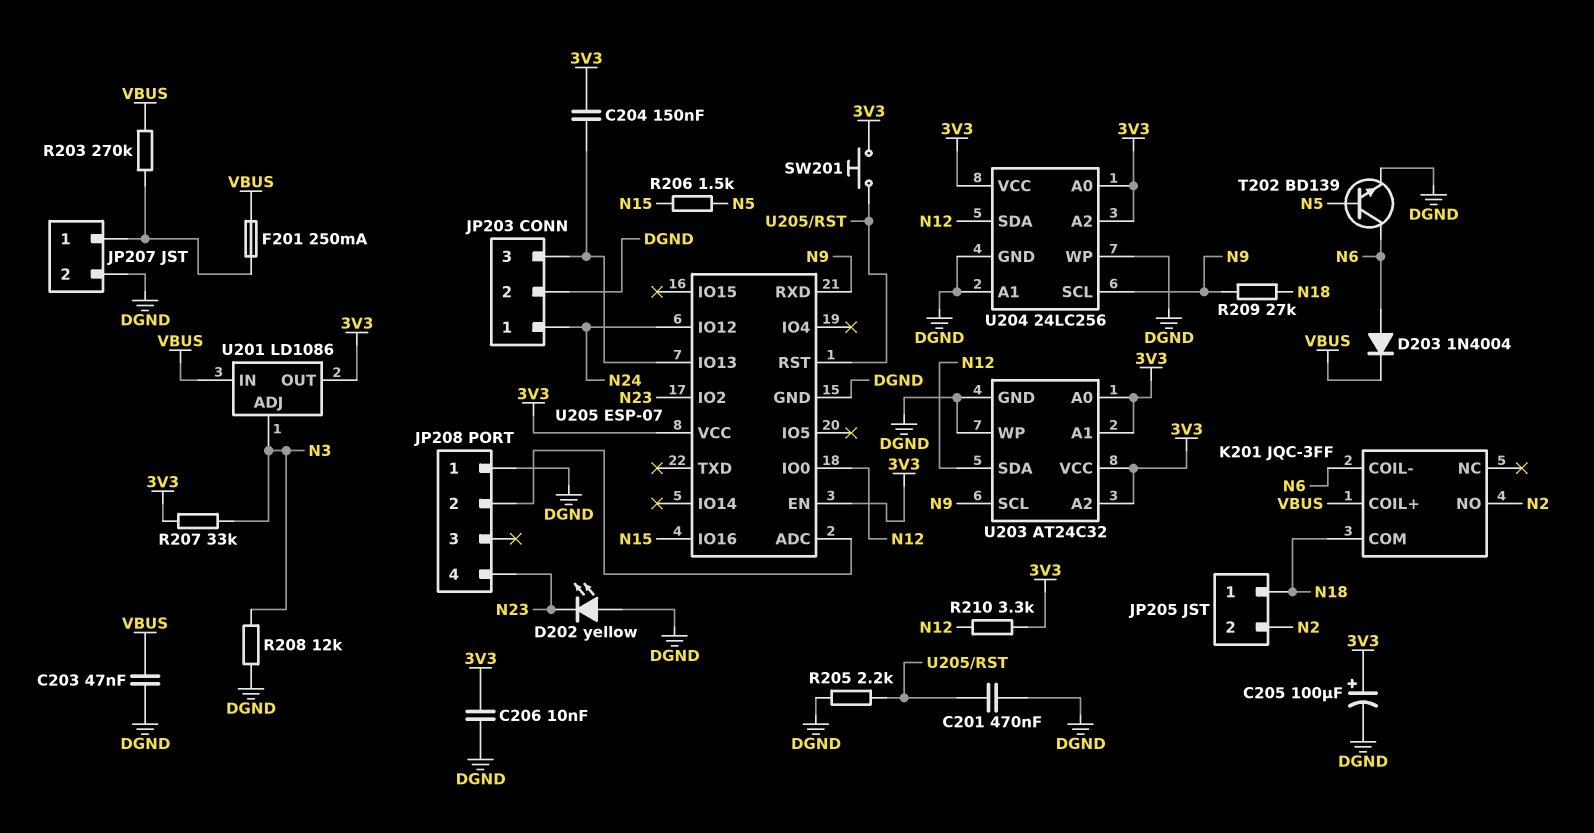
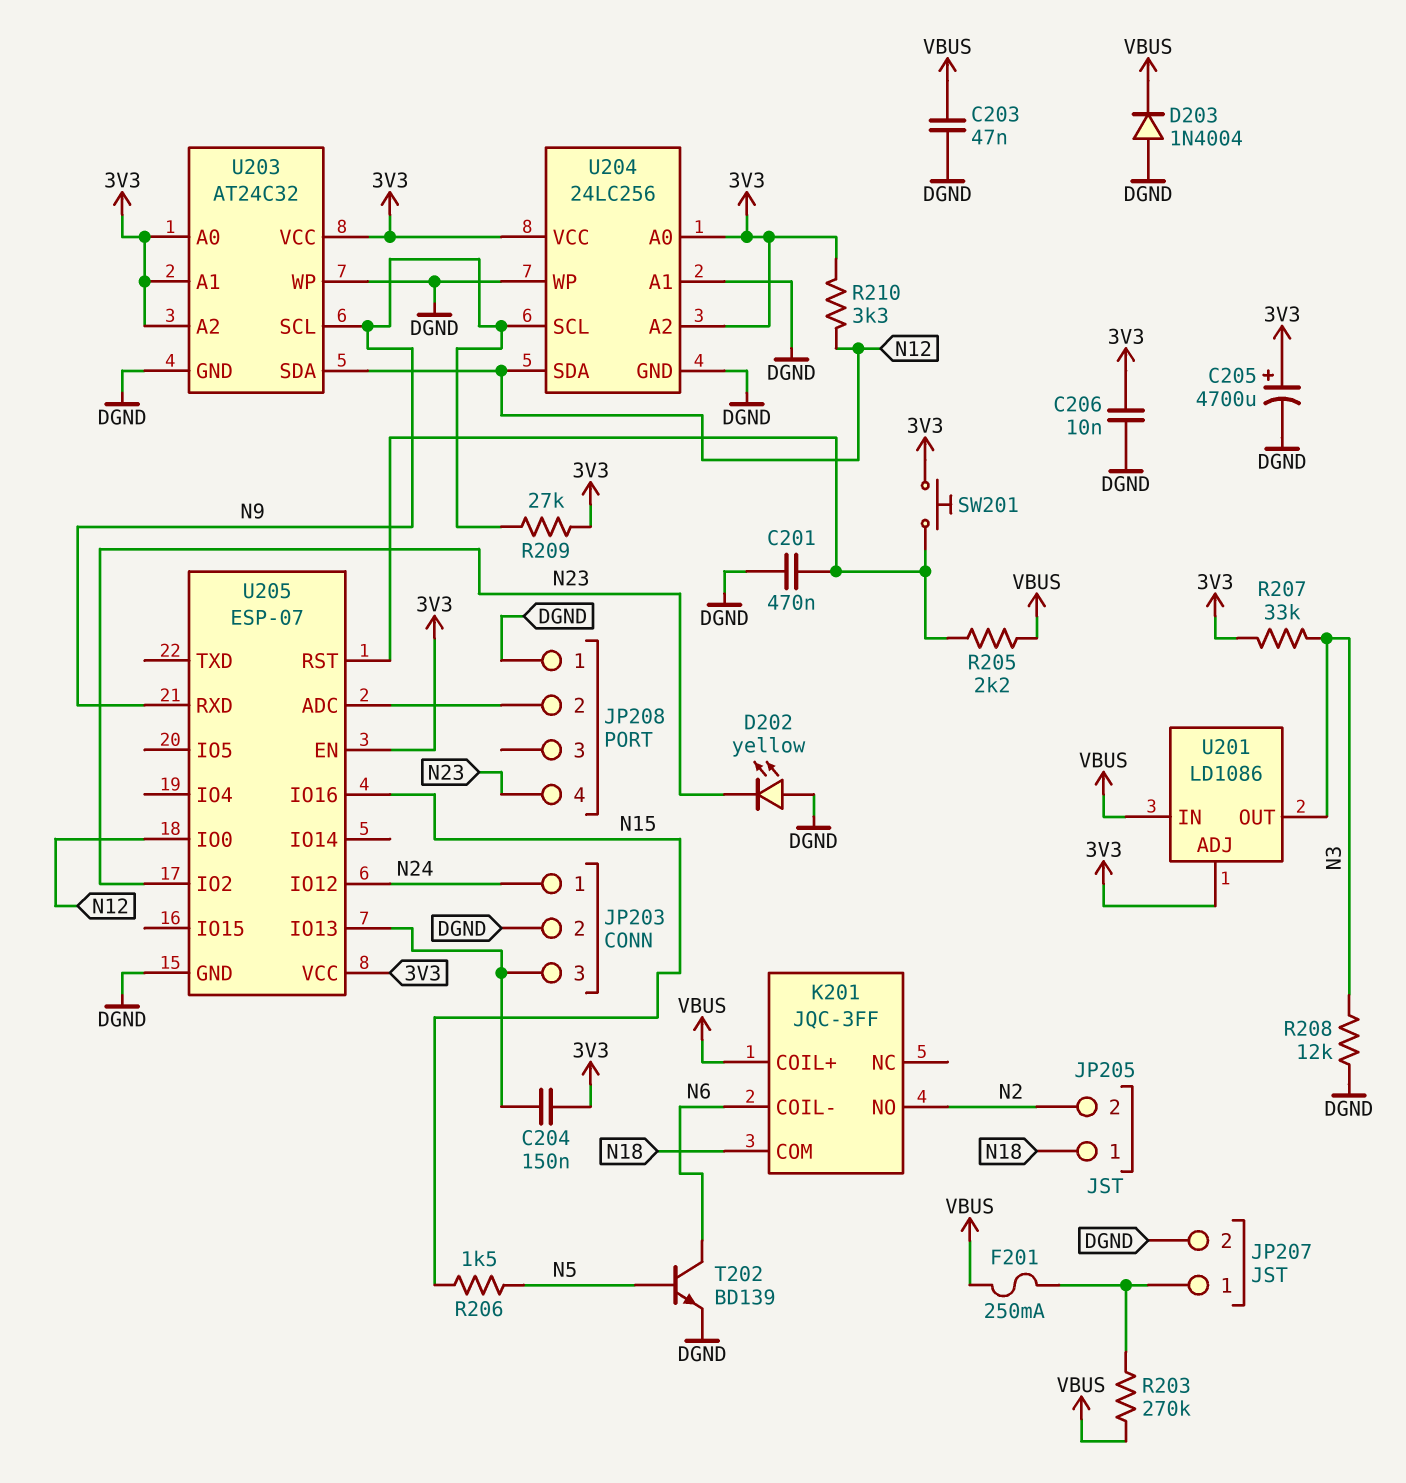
C205: 100uF (plus 3V3, minus DGND) -> 4700uF (plus 3V3, minus DGND)
D203: diode 1N4004 (A N6, K VBUS) -> diode 1N4004 (A DGND, K VBUS)
R205: 2.2k (DGND, U205/RST) -> 2.2k (U205/RST, VBUS)
R209: 27k (N9, N18) -> 27k (3V3, N9)
U201 pin ADJ: N3 -> 3V3
U201 pin OUT: 3V3 -> N3

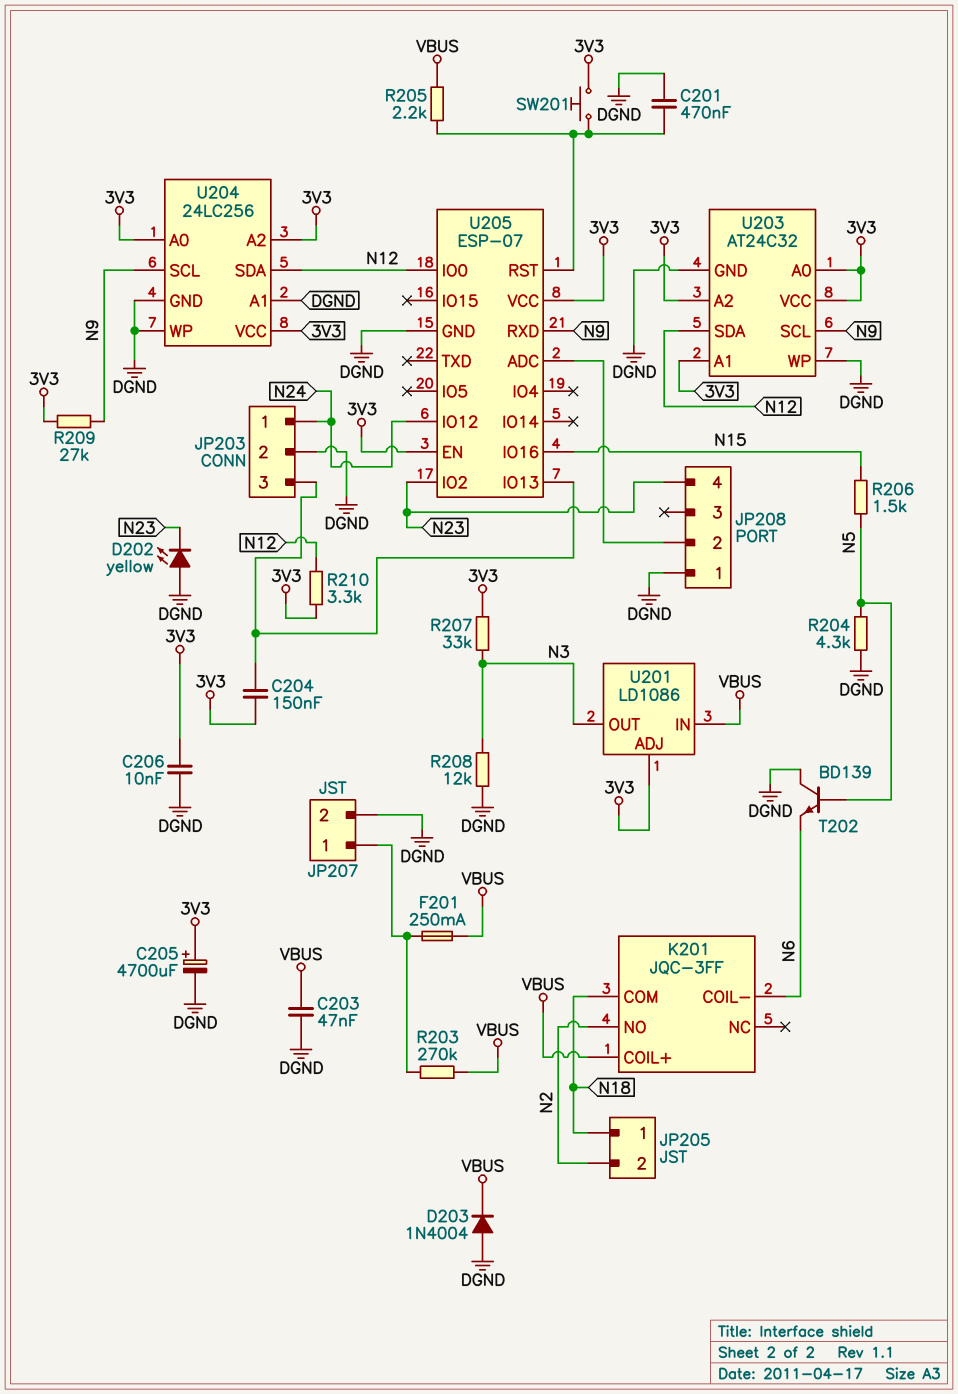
R204: none -> 4.3k (DGND, N5)
T202: NPN BD139 (B N5, C N6, E DGND) -> NPN BD139 (B N5, C DGND, E N6)

